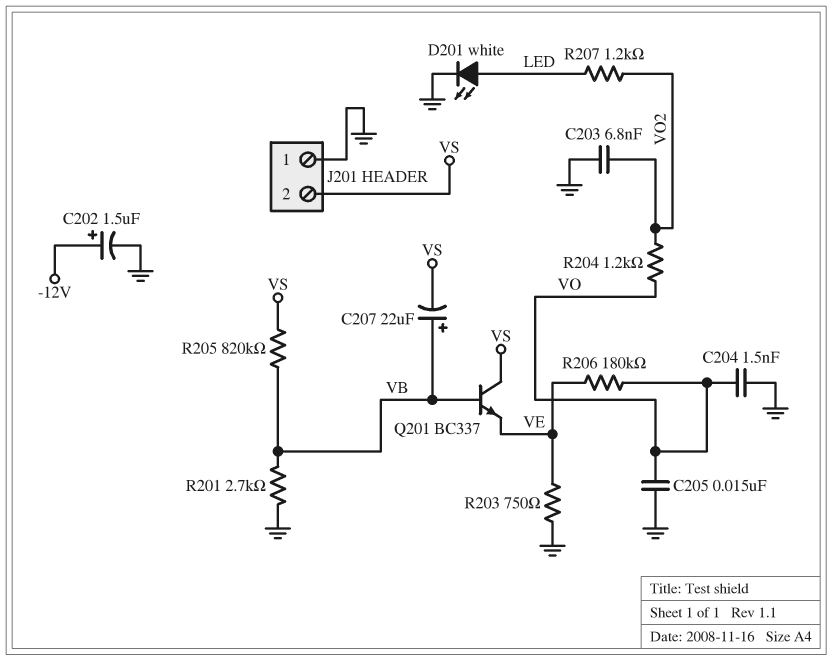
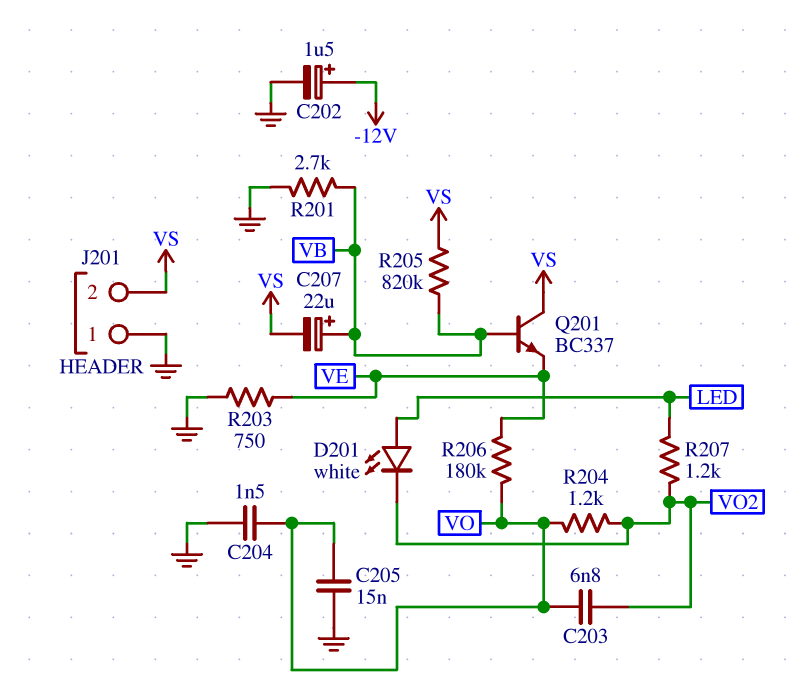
C203: 6.8nF (GND, VO2) -> 6.8nF (VO, VO2)
D201: LED white (A LED, K GND) -> LED white (A LED, K VO2)

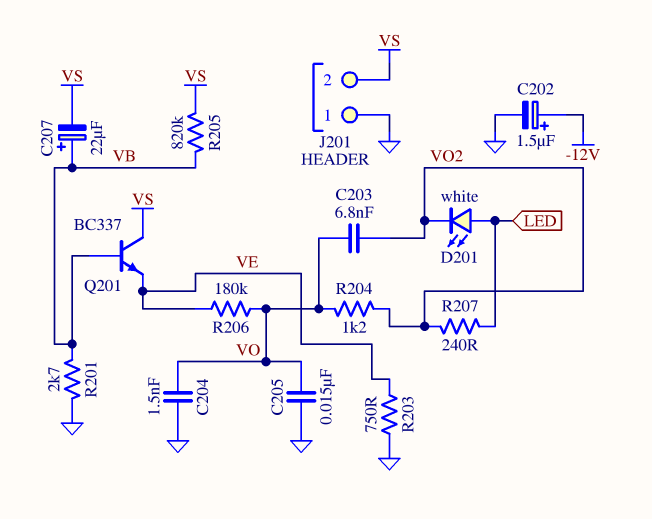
R207: 1.2k (LED, VO2) -> 240 (LED, VO2)

